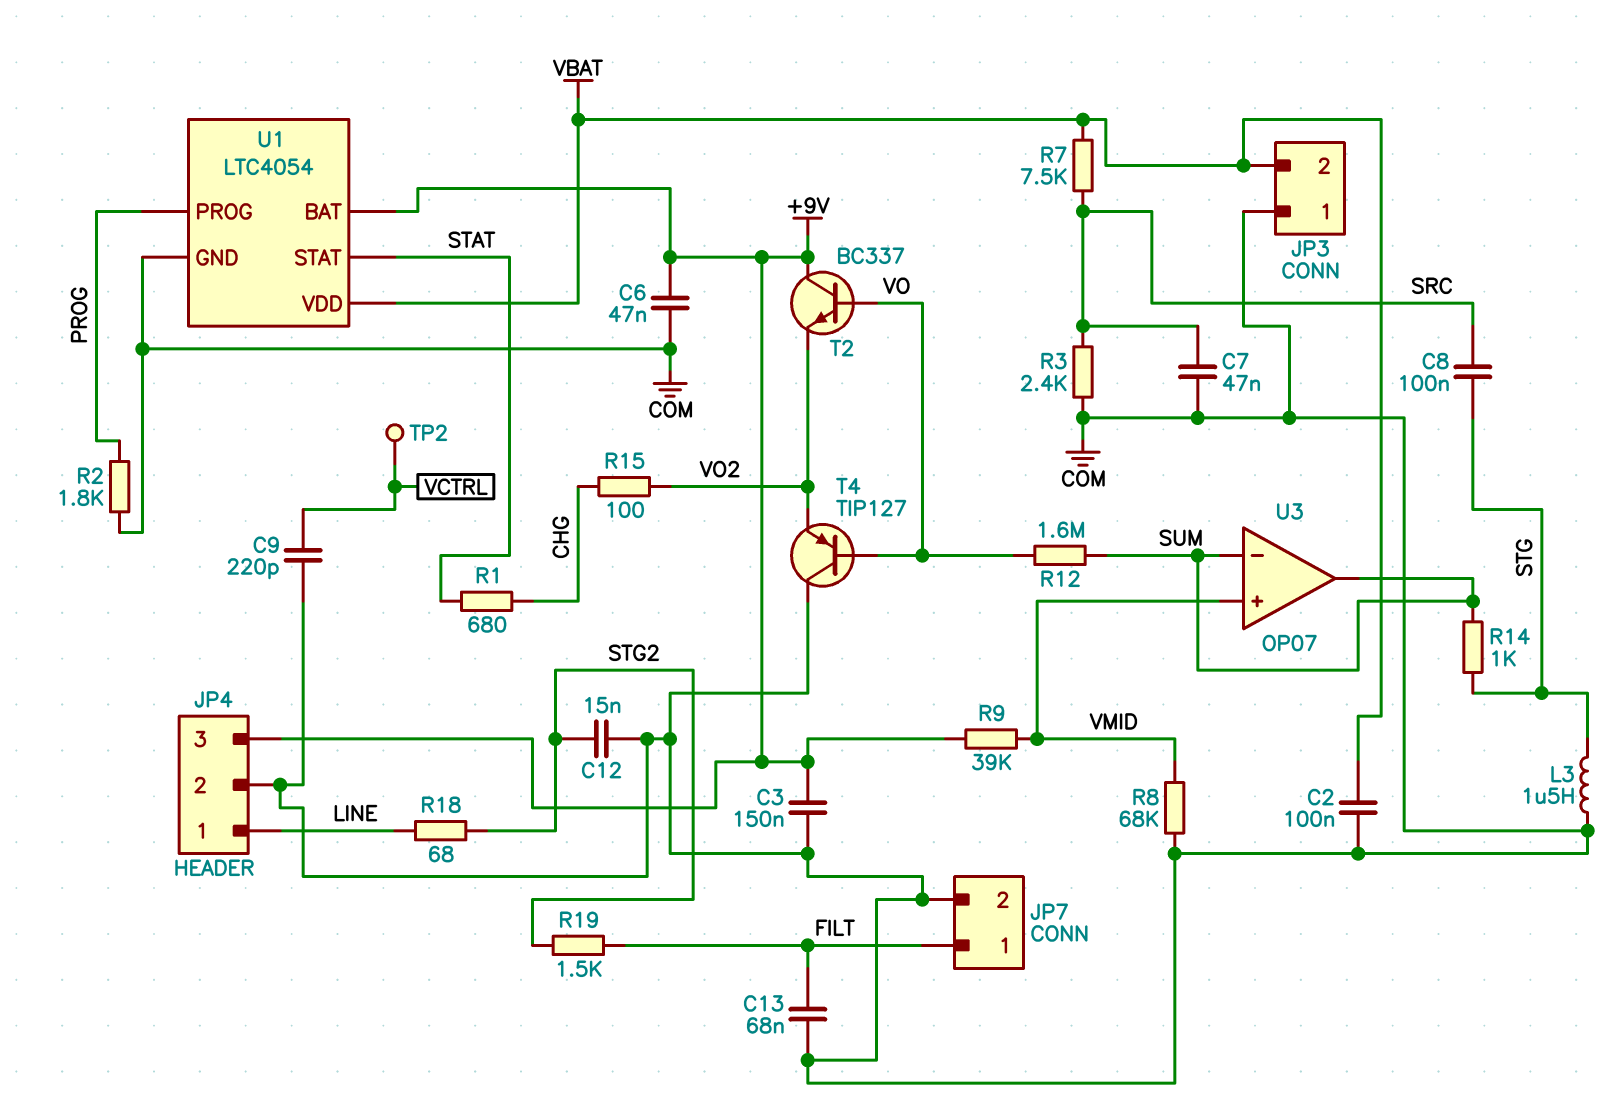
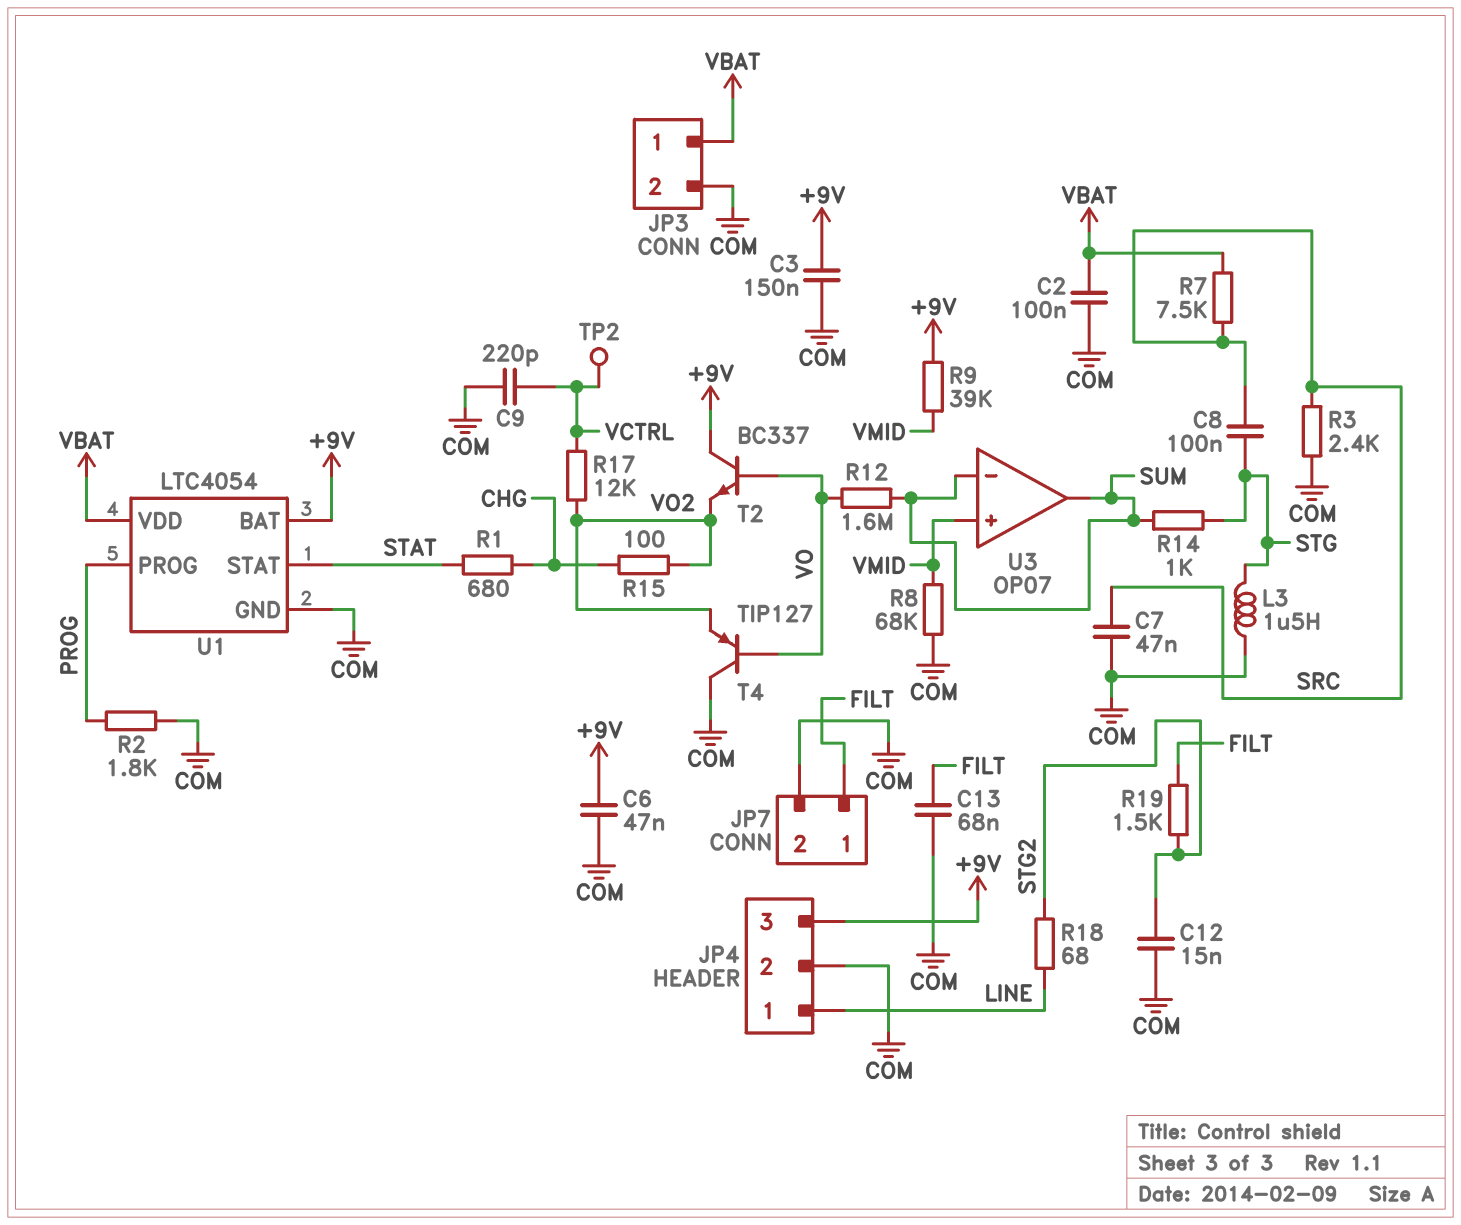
JP3 pin 1: COM -> VBAT
JP3 pin 2: VBAT -> COM
R17: none -> 12k (VCTRL, VO2)

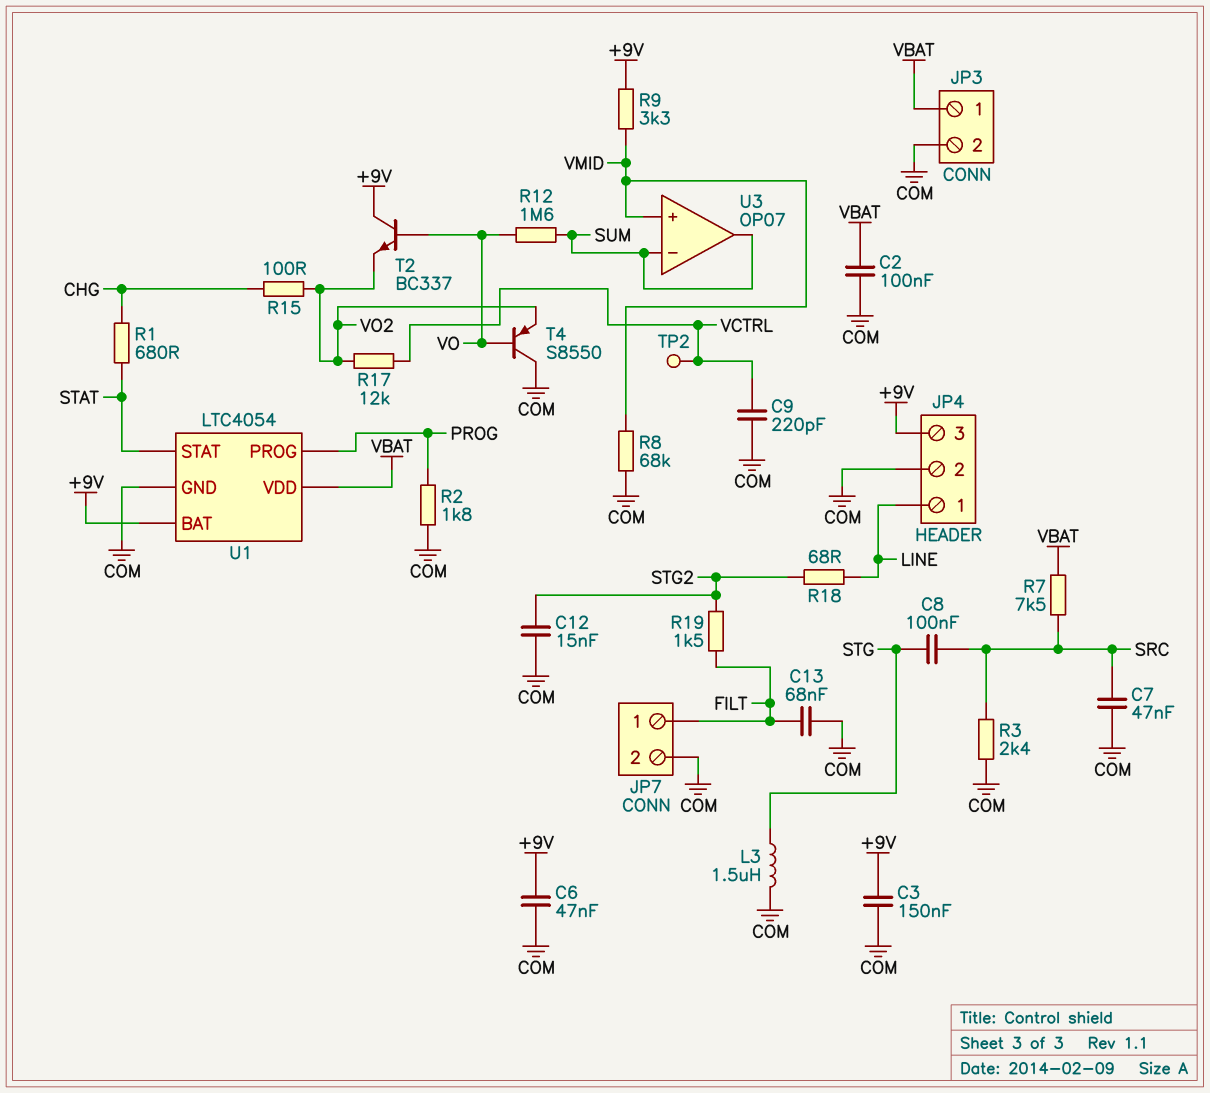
R9: 39k (+9V, VMID) -> 3.3k (+9V, VMID)
R14: 1k (STG, SUM) -> none
T4: PNP TIP127 (B VO, C COM, E VO2) -> PNP S8550 (B VO, C COM, E VO2)

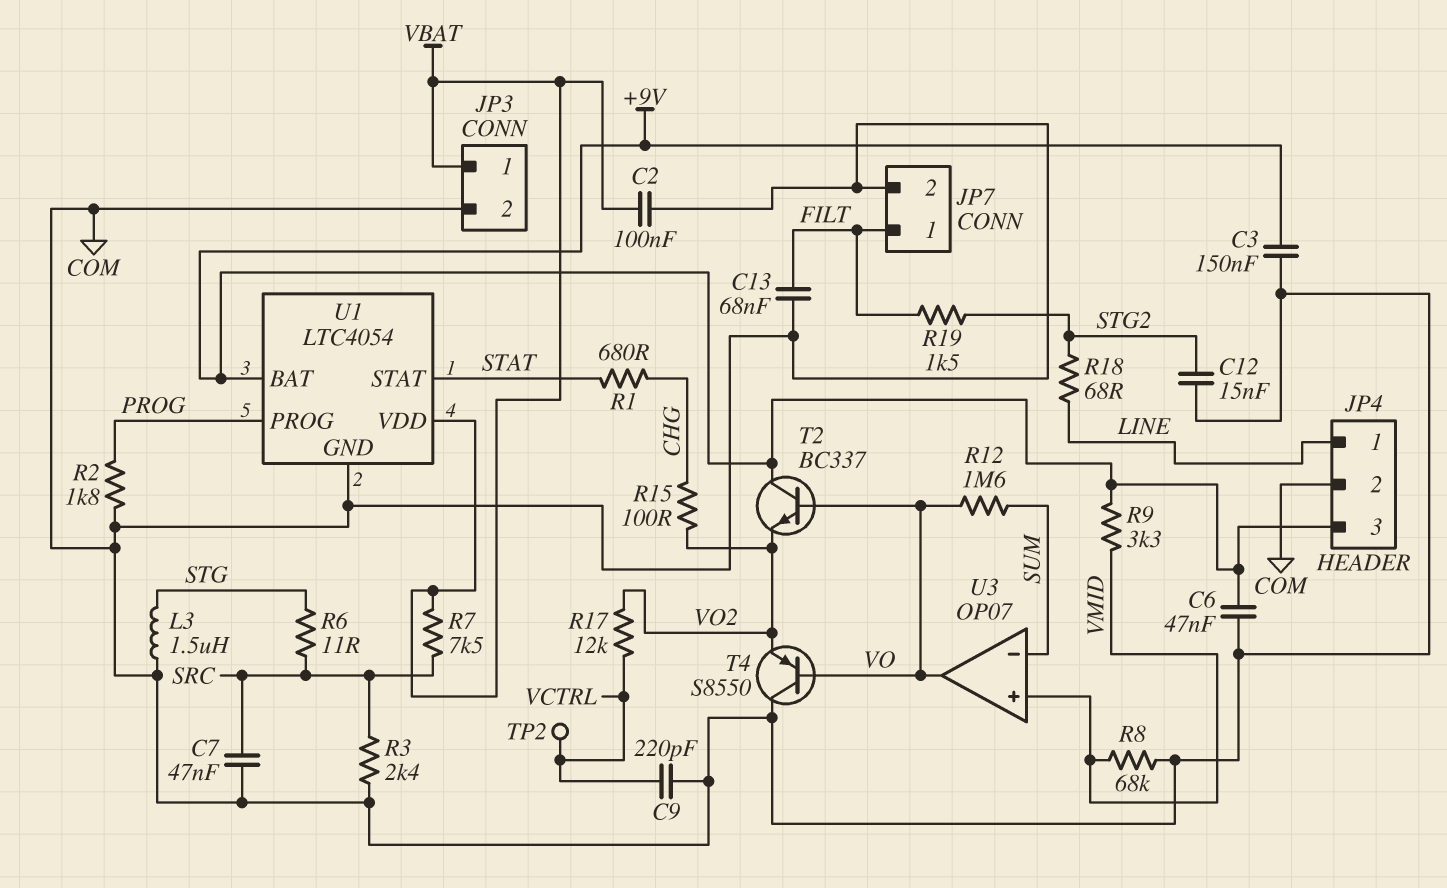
C8: 100nF (SRC, STG) -> none
R6: none -> 11 (SRC, STG)
U3 pin out: SUM -> VO

